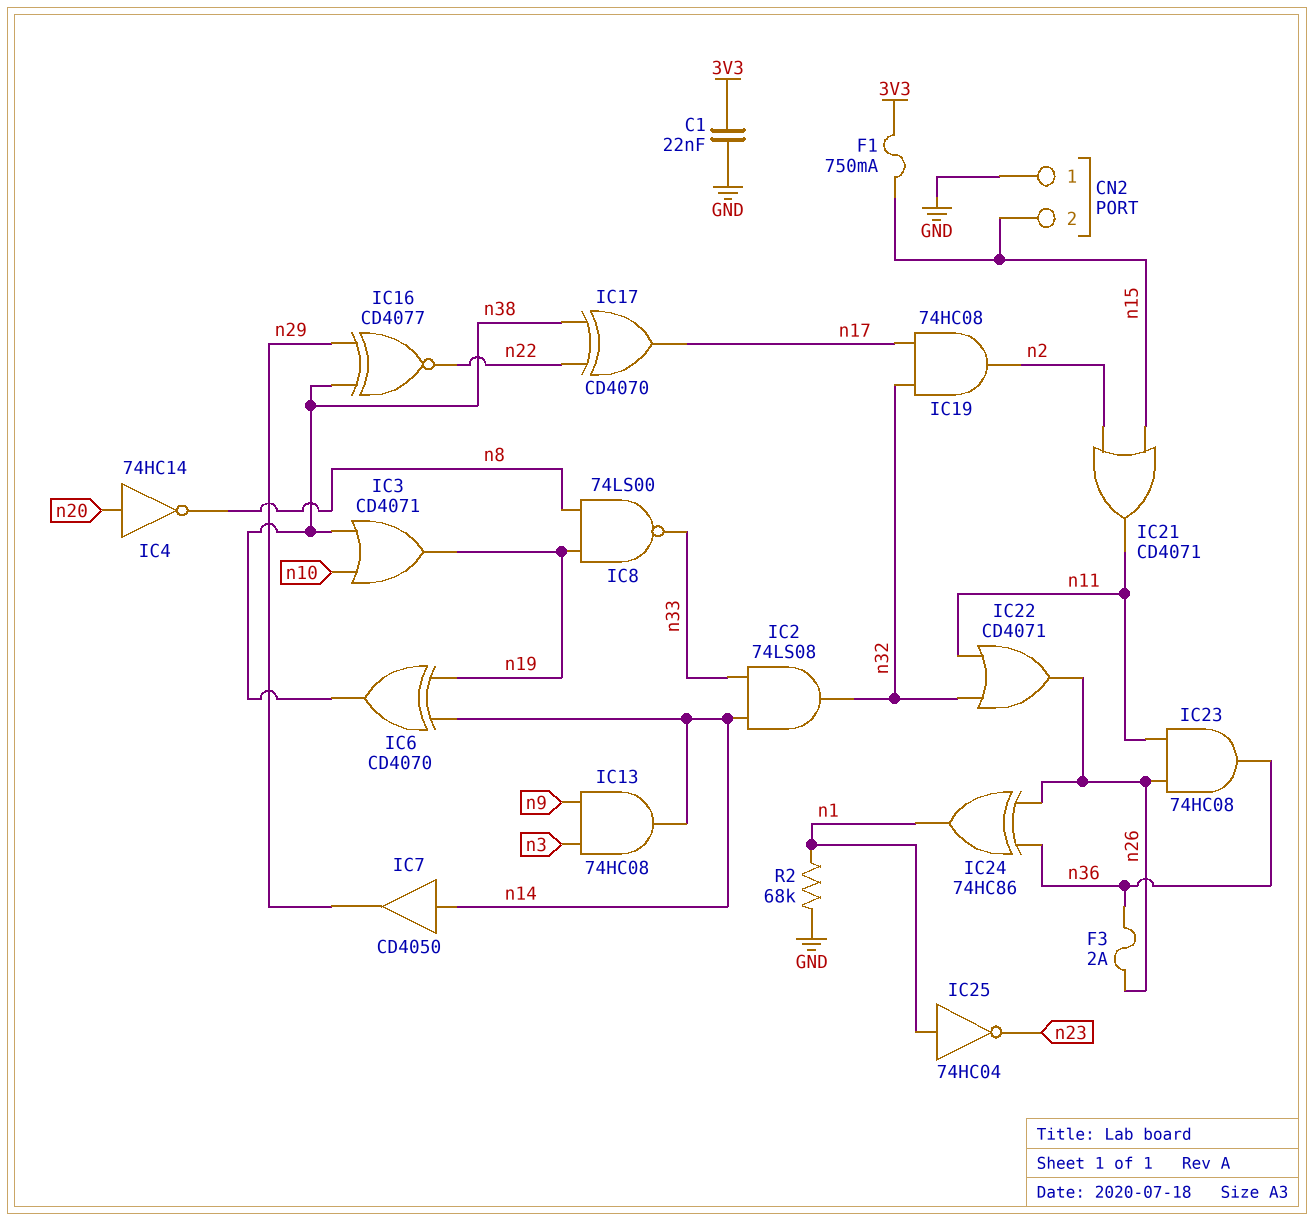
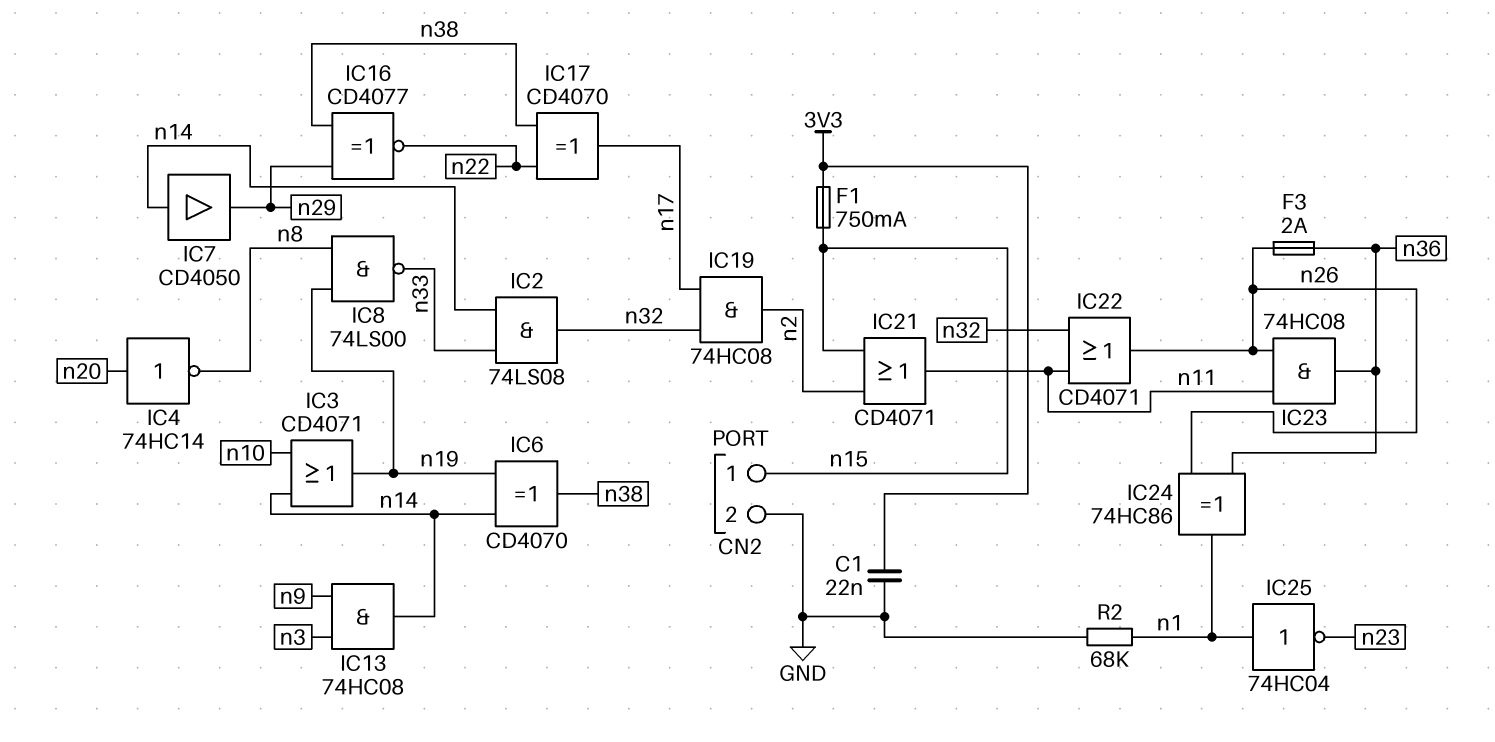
CN2 pin 1: GND -> n15
CN2 pin 2: n15 -> GND
IC3: OR CD4071 (in n10, in n38, out n19) -> OR CD4071 (in n10, in n14, out n19)

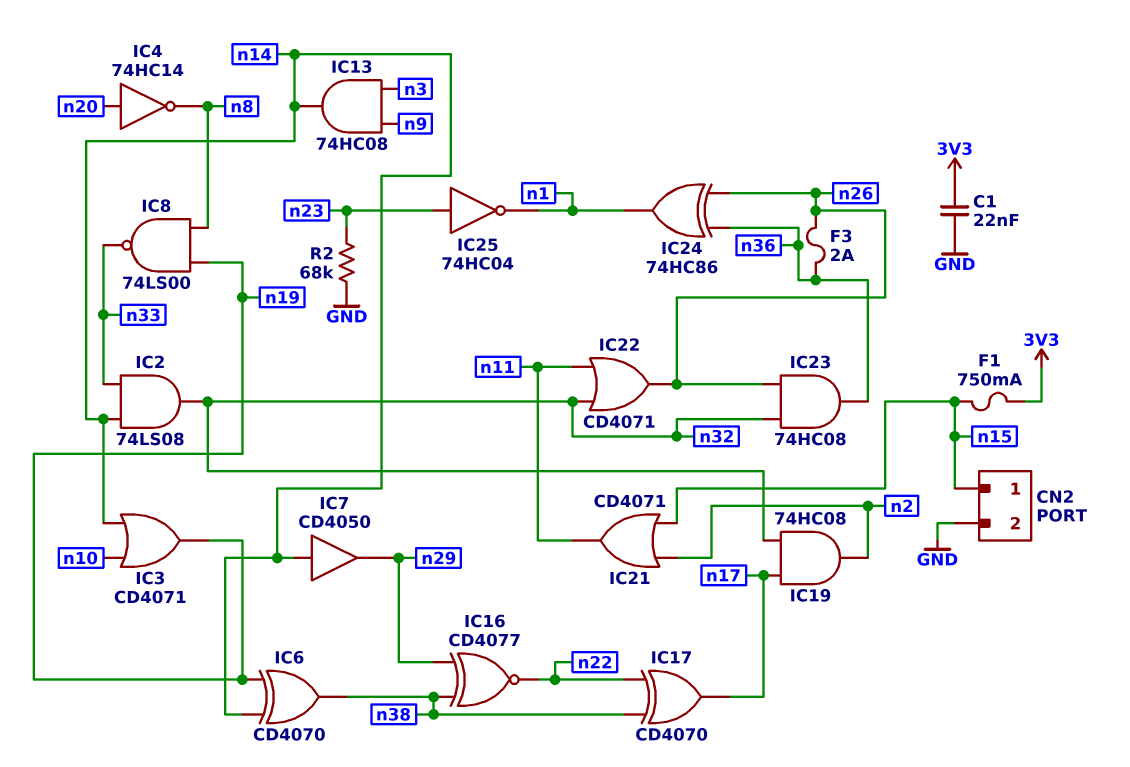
IC23: AND 74HC08 (in n11, in n26, out n36) -> AND 74HC08 (in n26, in n32, out n36)
IC25: NOT 74HC04 (in n1, out n23) -> NOT 74HC04 (in n23, out n1)
R2: 68k (GND, n1) -> 68k (GND, n23)

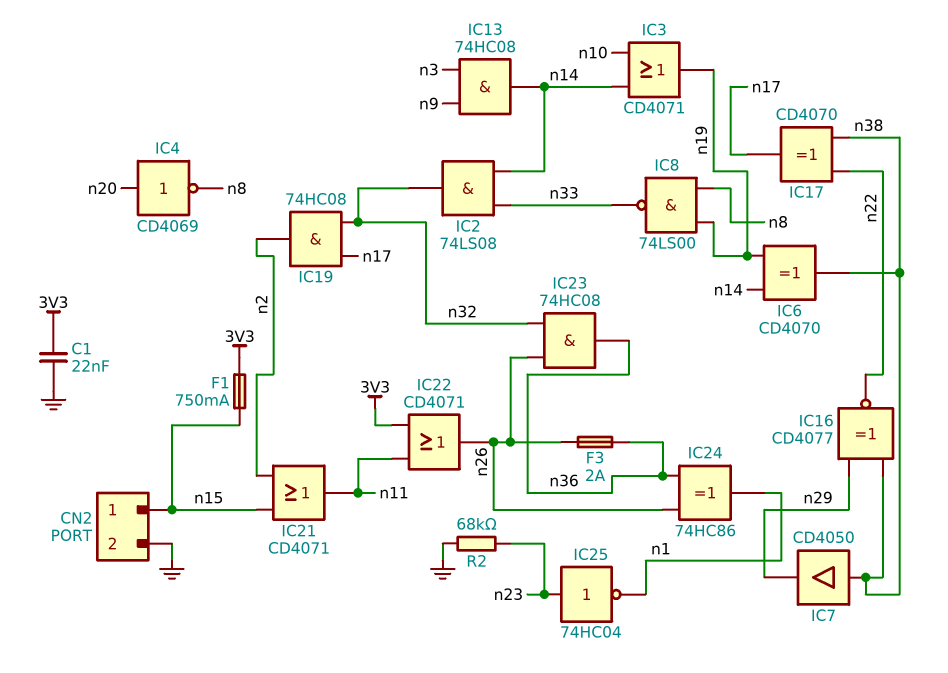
IC4: NOT 74HC14 (in n20, out n8) -> NOT CD4069 (in n20, out n8)
IC7: buffer CD4050 (in n14, out n29) -> buffer CD4050 (in n38, out n29)
IC22: OR CD4071 (in n11, in n32, out n26) -> OR CD4071 (in 3V3, in n11, out n26)

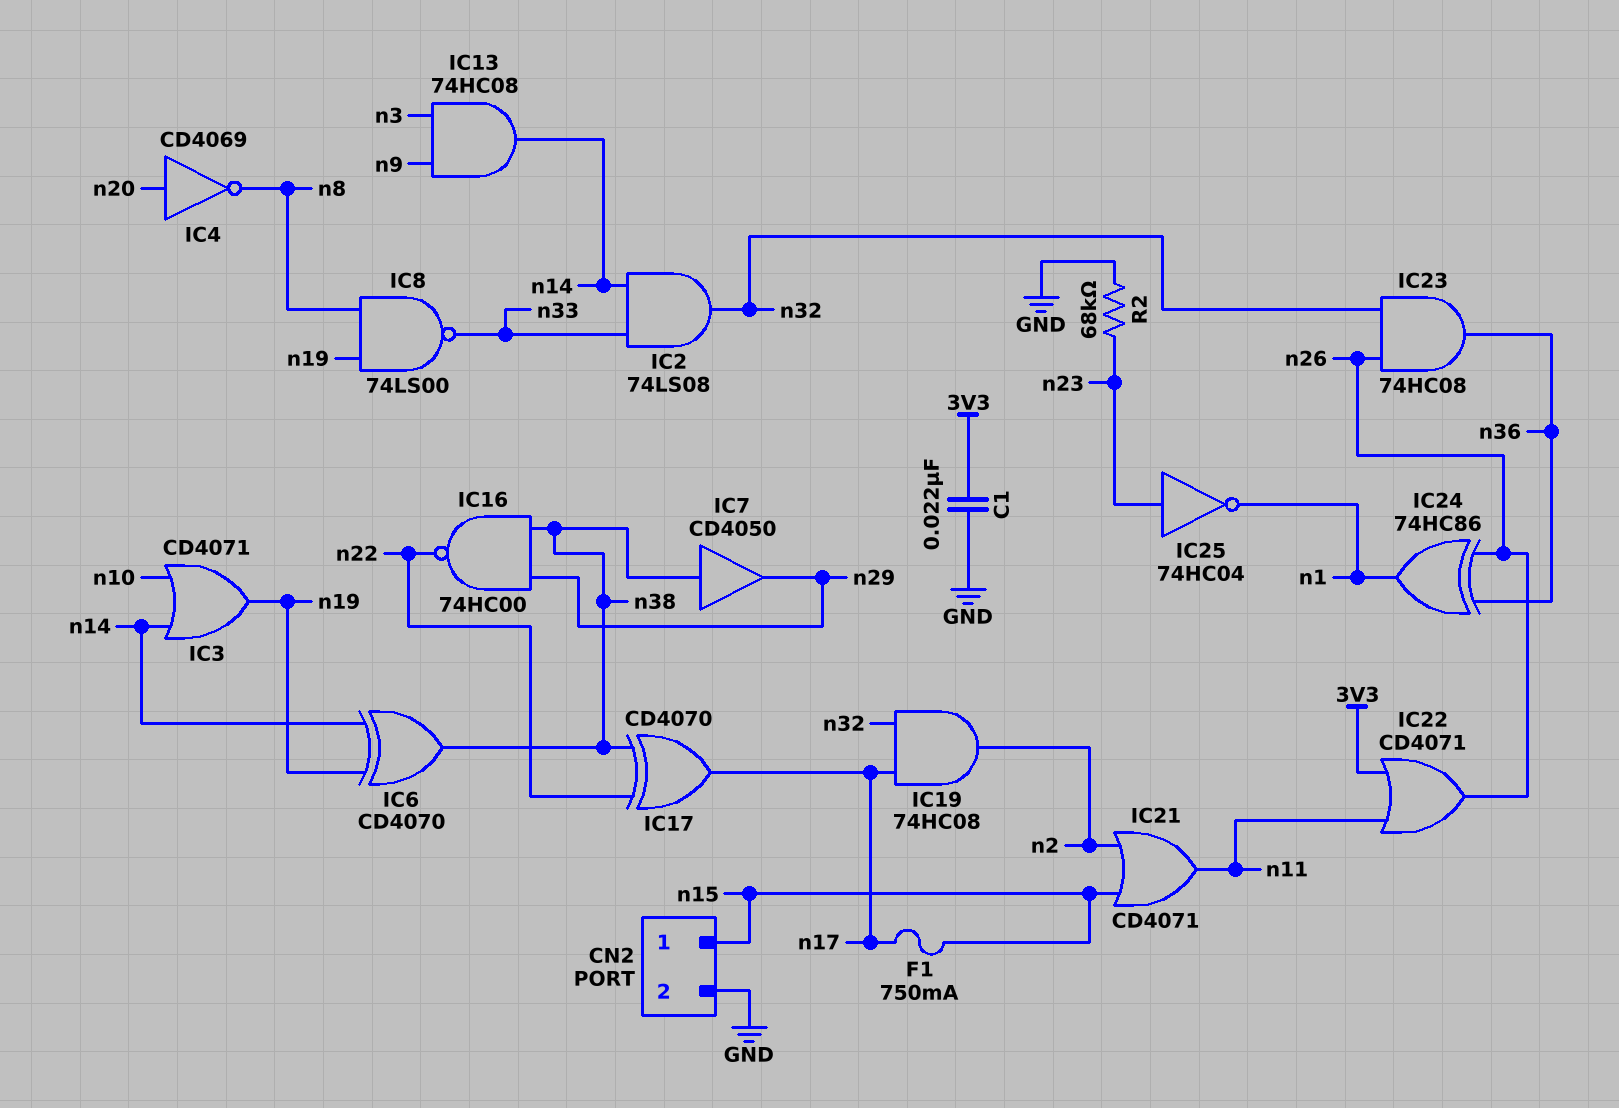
F1: 750mA (3V3, n15) -> 750mA (n15, n17)
F3: 2A (n26, n36) -> none
IC16: XNOR CD4077 (in n29, in n38, out n22) -> NAND 74HC00 (in n29, in n38, out n22)

